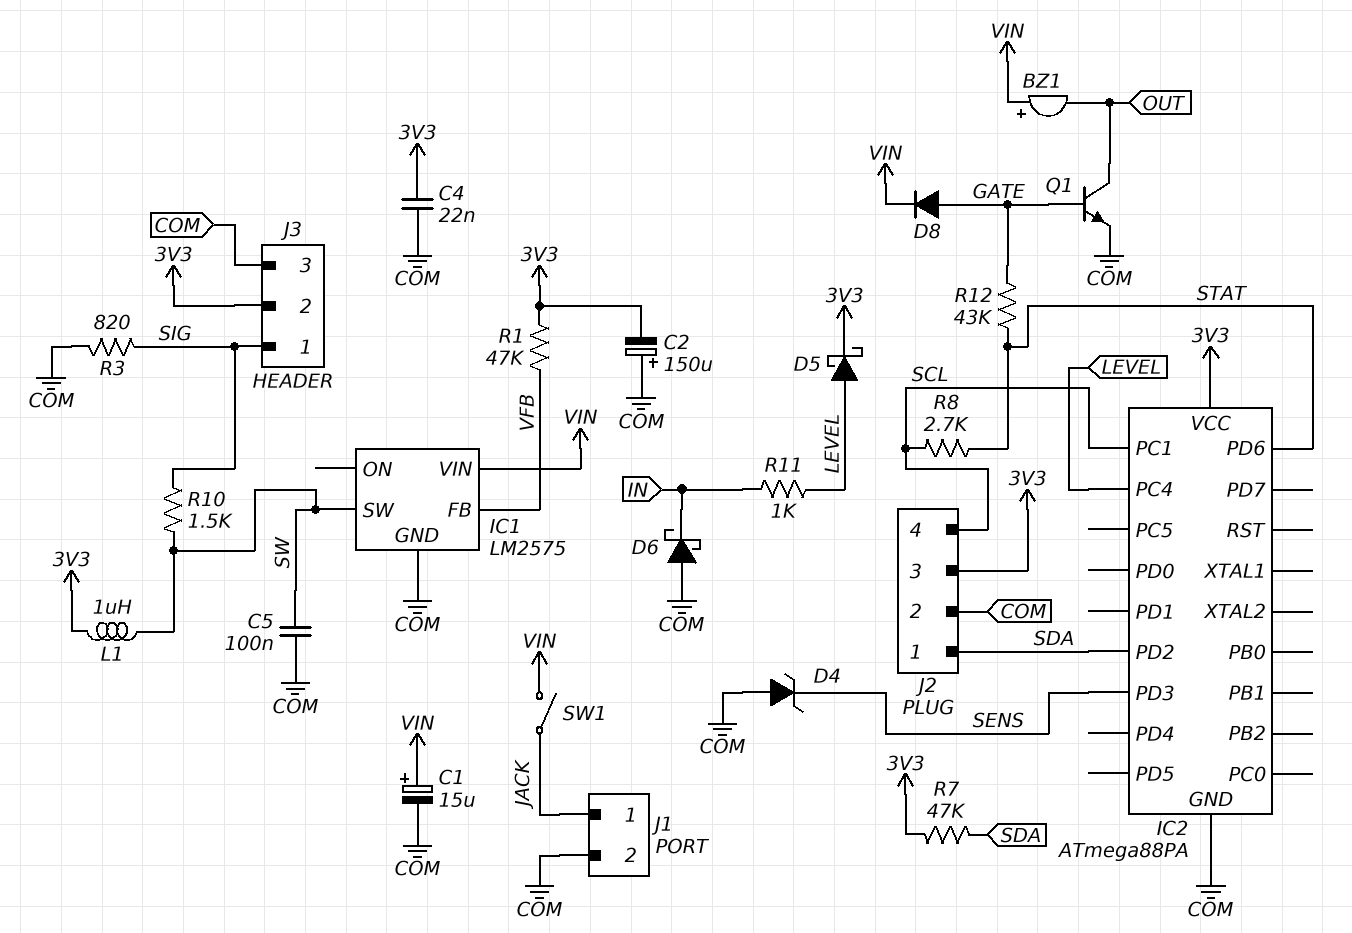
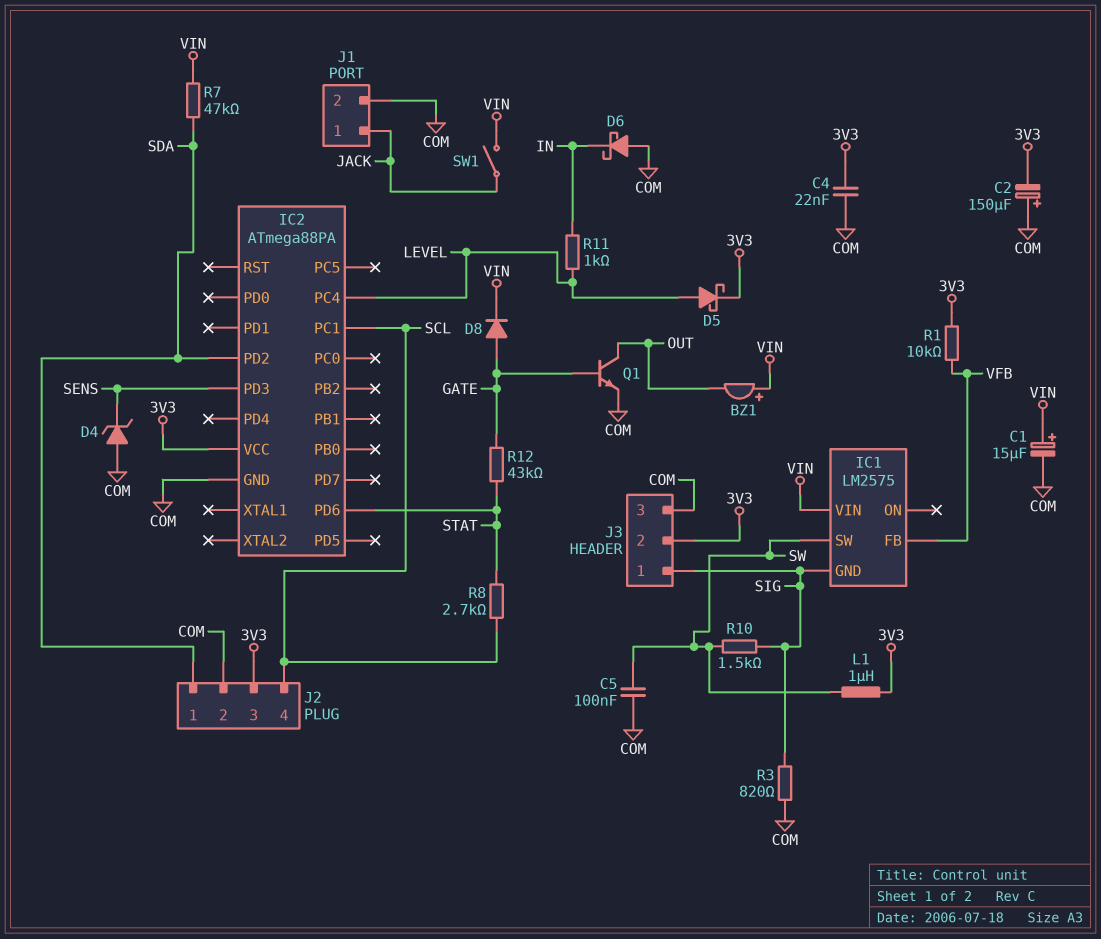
IC1 pin GND: COM -> SIG
R1: 47k (3V3, VFB) -> 10k (3V3, VFB)
R7: 47k (3V3, SDA) -> 47k (SDA, VIN)

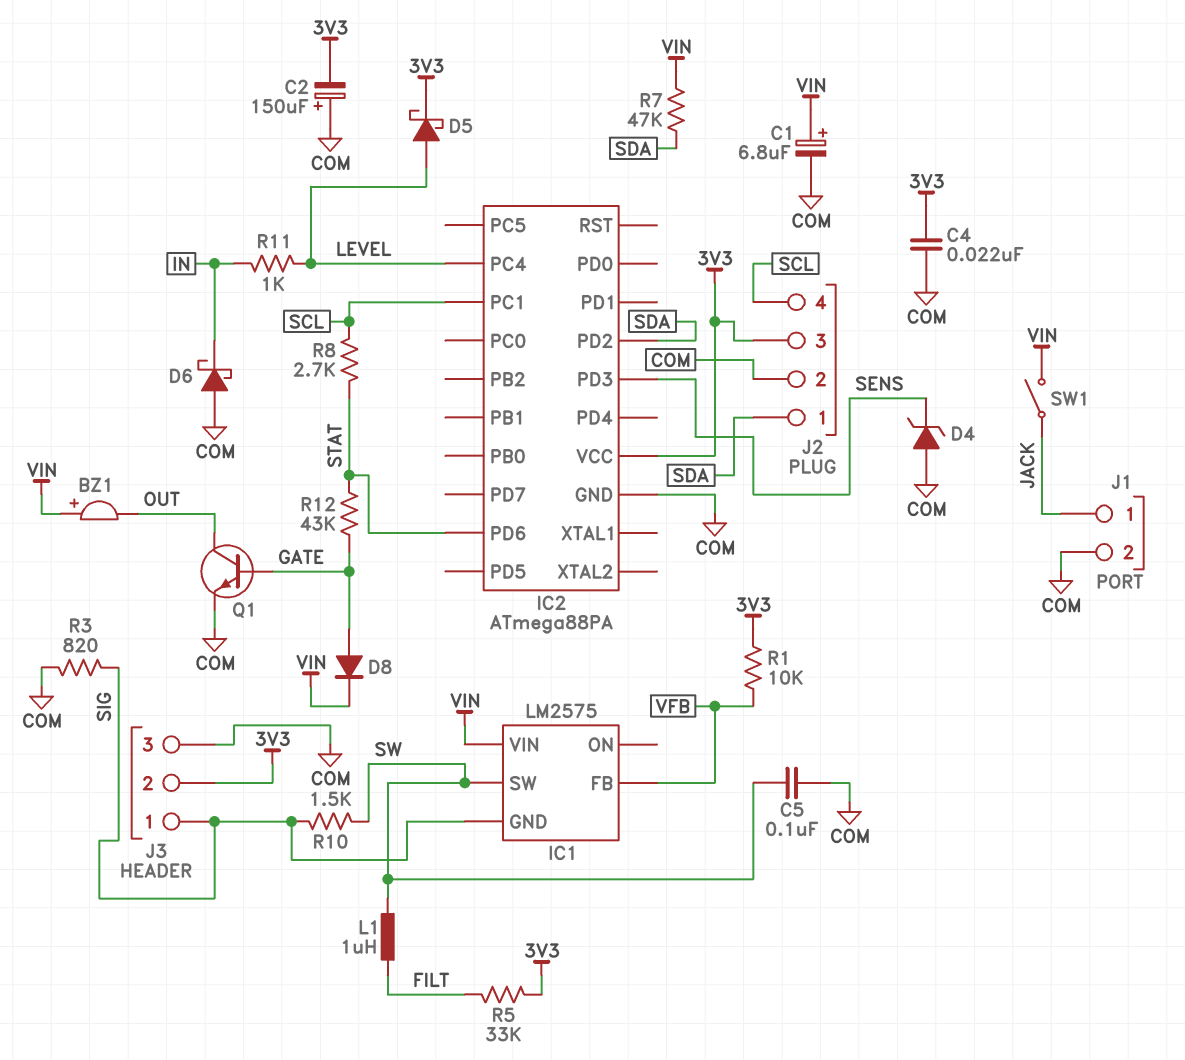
C1: 15uF (plus VIN, minus COM) -> 6.8uF (plus VIN, minus COM)
L1: 1uH (3V3, SW) -> 1uH (FILT, SW)
R5: none -> 33k (3V3, FILT)

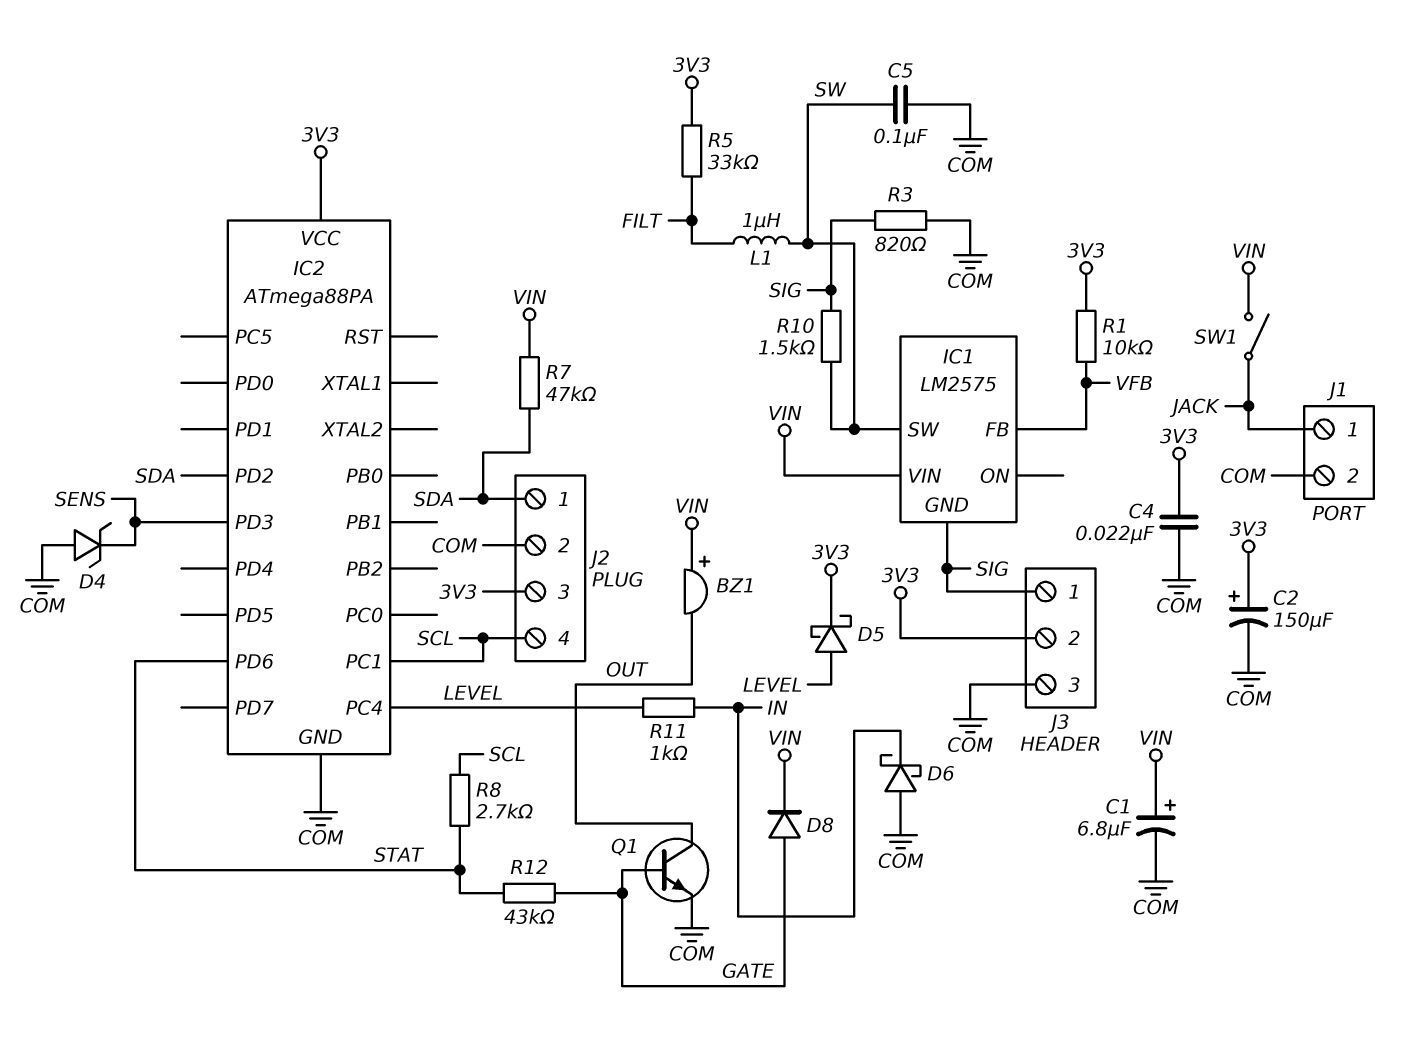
C2: 150uF (plus COM, minus 3V3) -> 150uF (plus 3V3, minus COM)

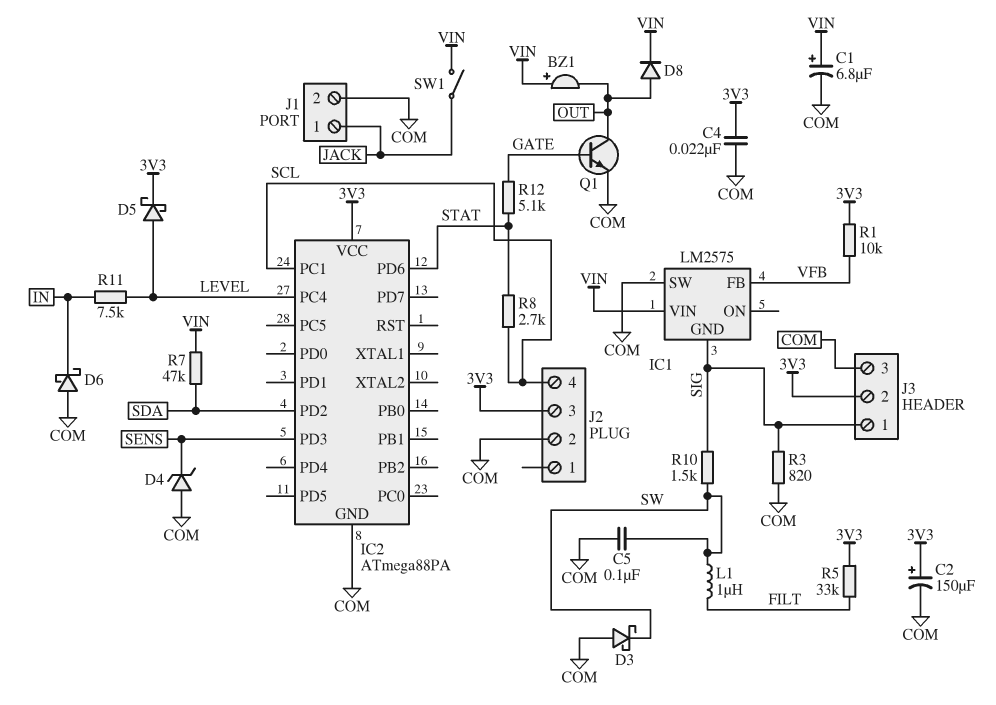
D3: none -> schottky (A COM, K SW)
D8: diode (A GATE, K VIN) -> diode (A OUT, K VIN)
IC1 pin SW: SW -> COM
J2 pin 1: SDA -> none
R11: 1k (IN, LEVEL) -> 7.5k (IN, LEVEL)
R12: 43k (GATE, STAT) -> 5.1k (GATE, STAT)

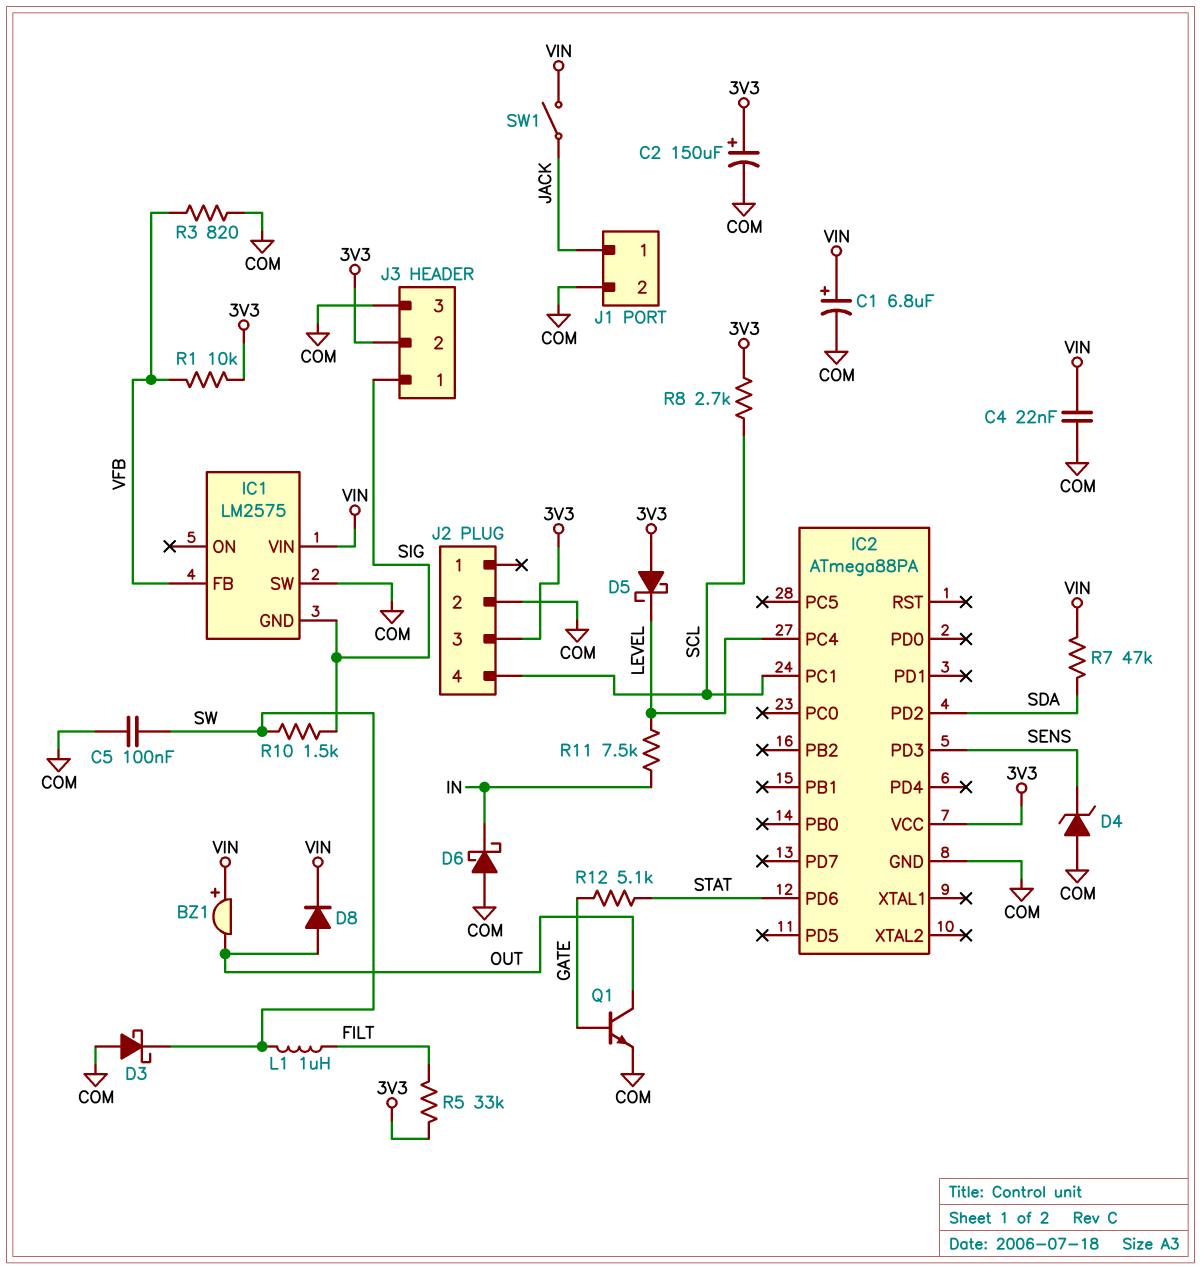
C4: 22nF (3V3, COM) -> 22nF (COM, VIN)
D5: schottky (A LEVEL, K 3V3) -> schottky (A 3V3, K LEVEL)
R3: 820 (COM, SIG) -> 820 (COM, VFB)
R8: 2.7k (SCL, STAT) -> 2.7k (3V3, SCL)

